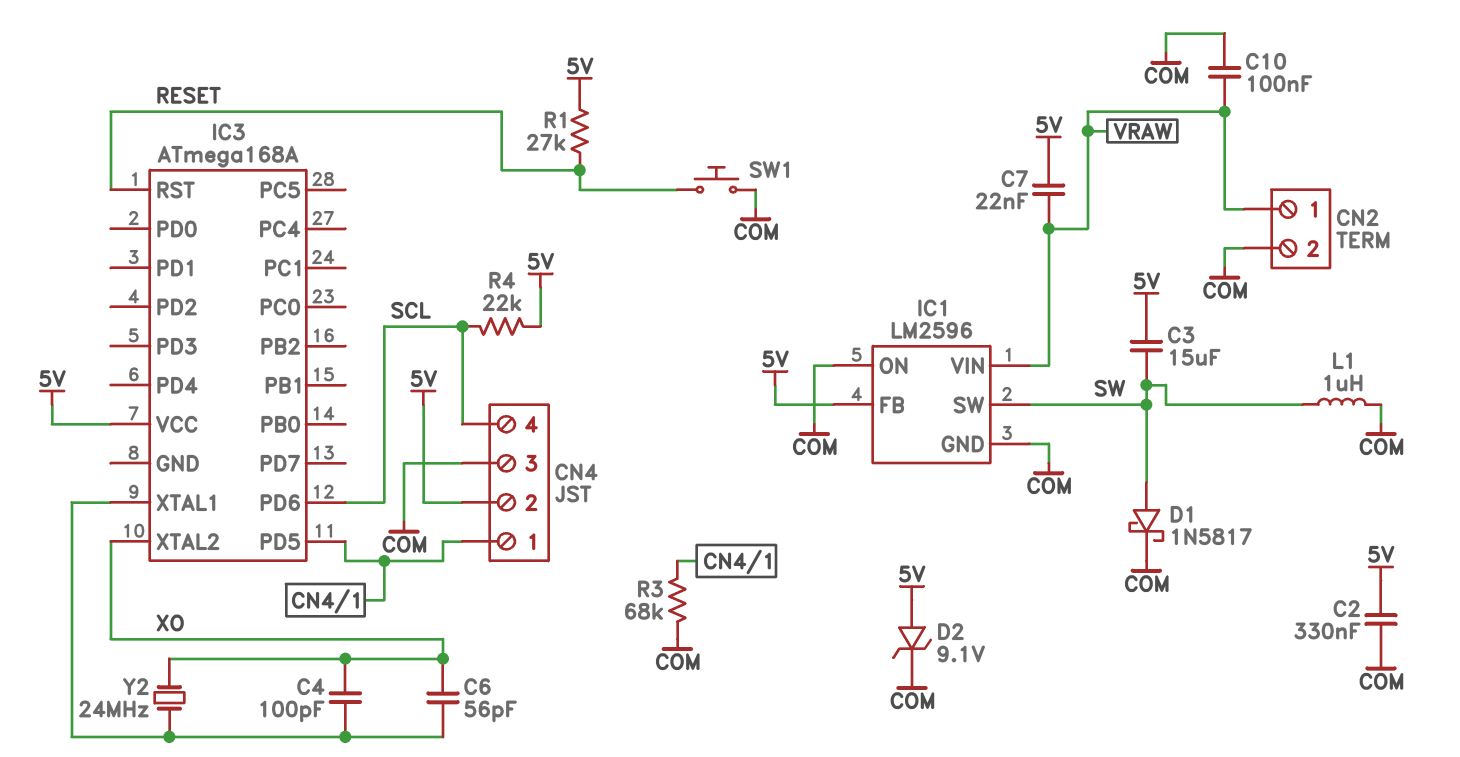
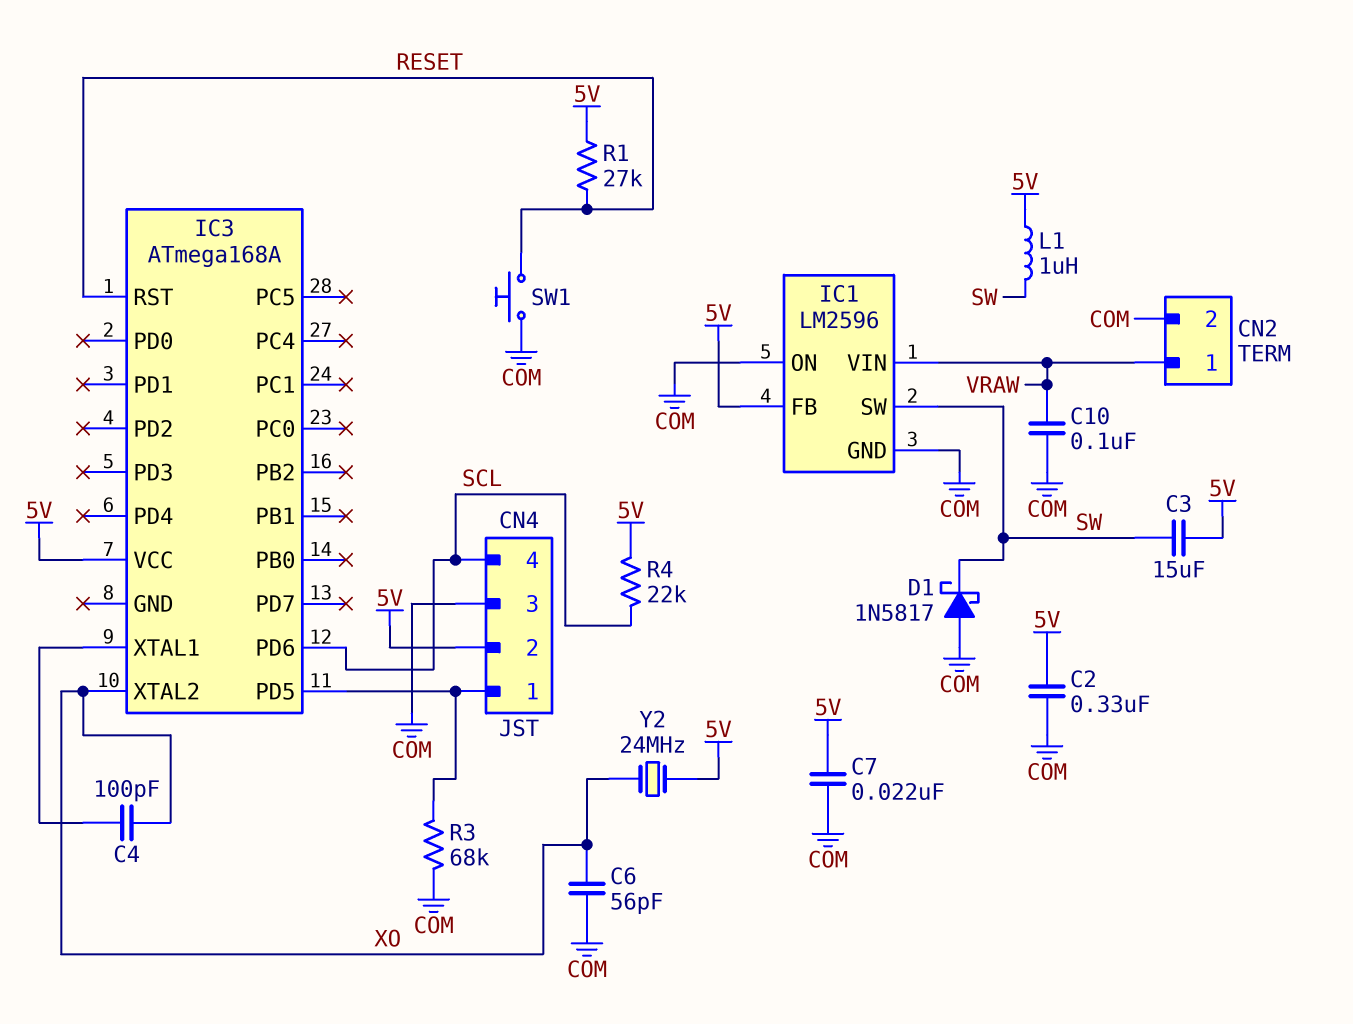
C6: 56pF (IC3/XTAL1, XO) -> 56pF (COM, XO)
C7: 22nF (5V, VRAW) -> 22nF (5V, COM)
D1: schottky 1N5817 (A SW, K COM) -> schottky 1N5817 (A COM, K SW)
D2: zener 9.1V (A 5V, K COM) -> none
L1: 1uH (COM, SW) -> 1uH (5V, SW)
Y2: 24MHz (IC3/XTAL1, XO) -> 24MHz (5V, XO)

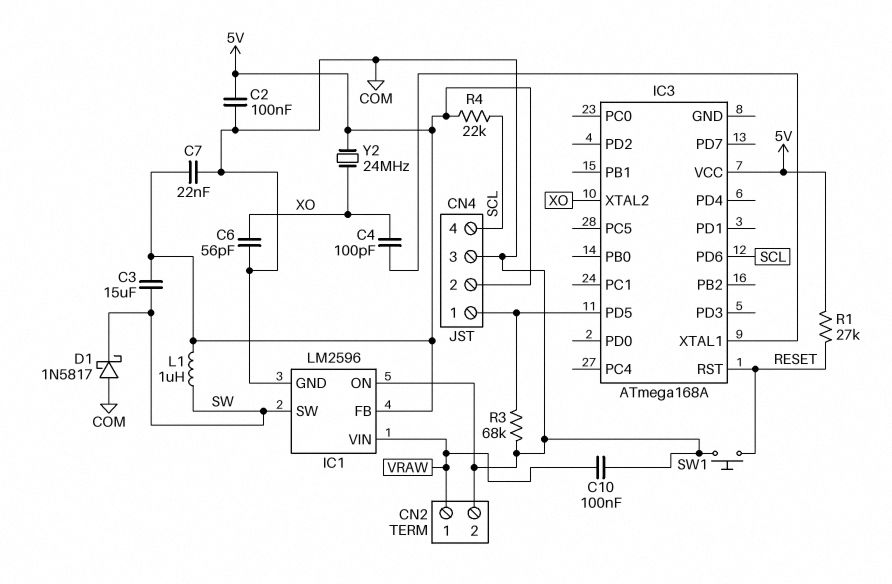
C2: 330nF (5V, COM) -> 100nF (5V, COM)

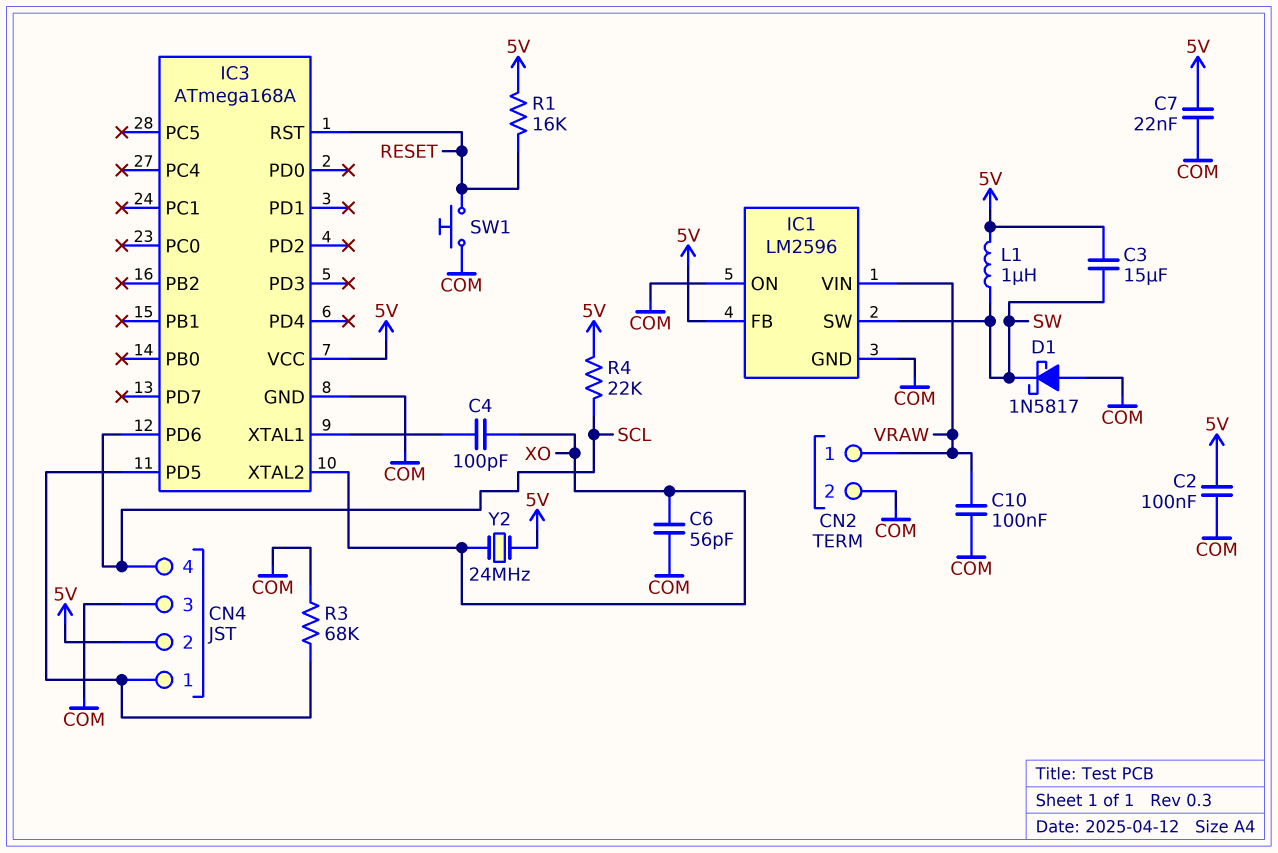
IC3 pin GND: none -> COM
R1: 27k (5V, RESET) -> 16k (5V, RESET)

